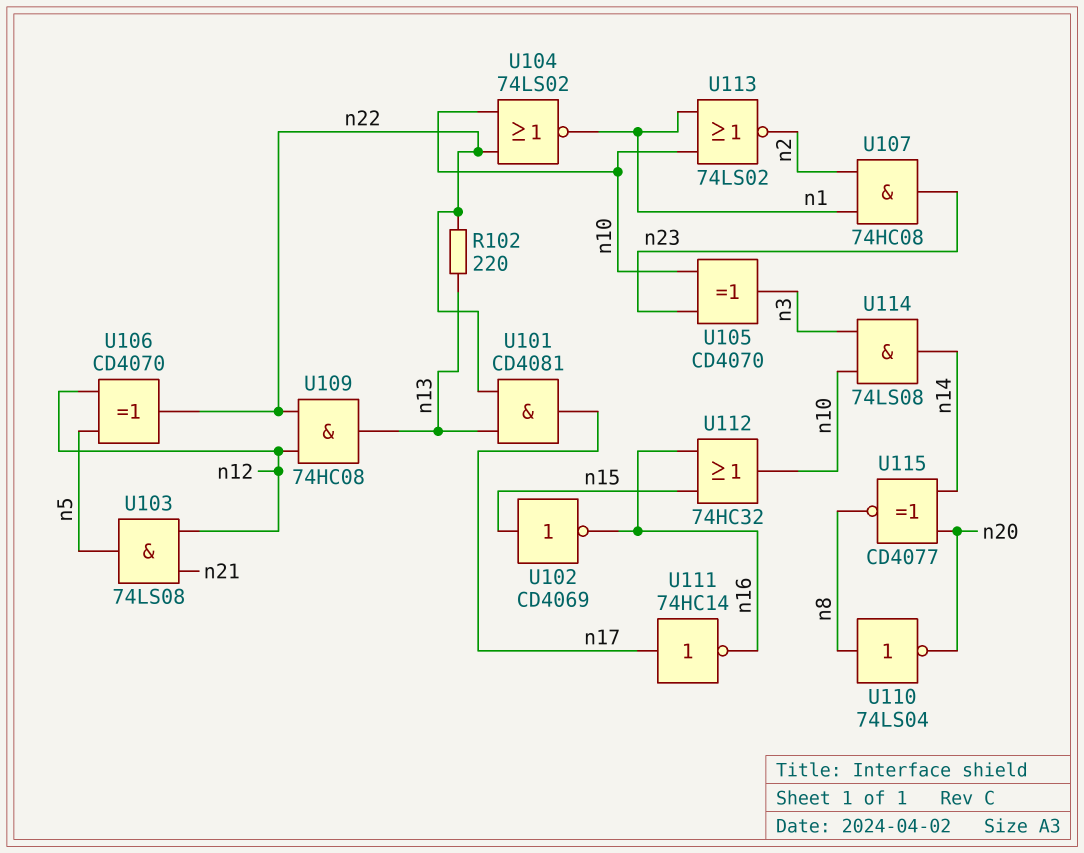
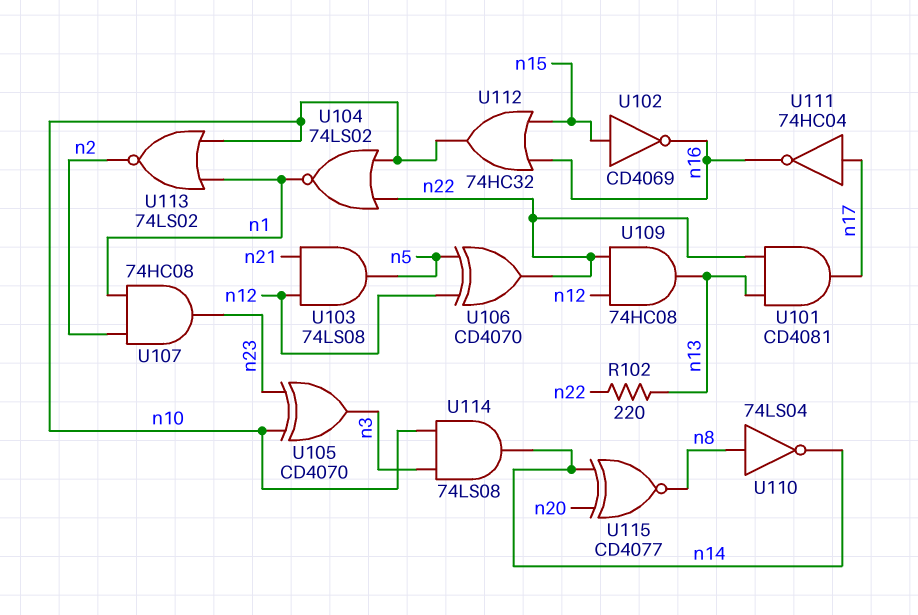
U110: NOT 74LS04 (in n8, out n20) -> NOT 74LS04 (in n8, out n14)
U111: NOT 74HC14 (in n17, out n16) -> NOT 74HC04 (in n17, out n16)

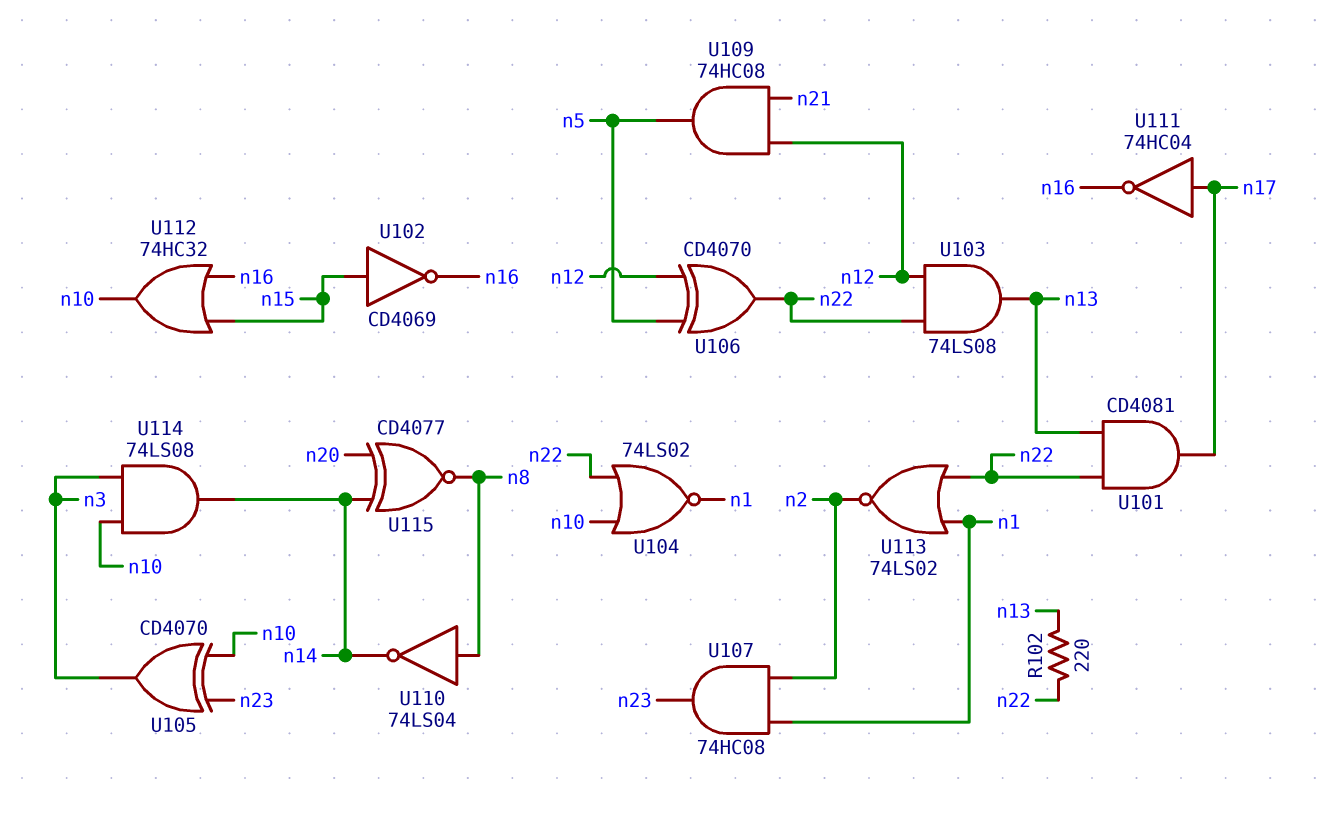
U103: AND 74LS08 (in n12, in n21, out n5) -> AND 74LS08 (in n12, in n22, out n13)
U109: AND 74HC08 (in n12, in n22, out n13) -> AND 74HC08 (in n12, in n21, out n5)
U113: NOR 74LS02 (in n1, in n10, out n2) -> NOR 74LS02 (in n1, in n22, out n2)

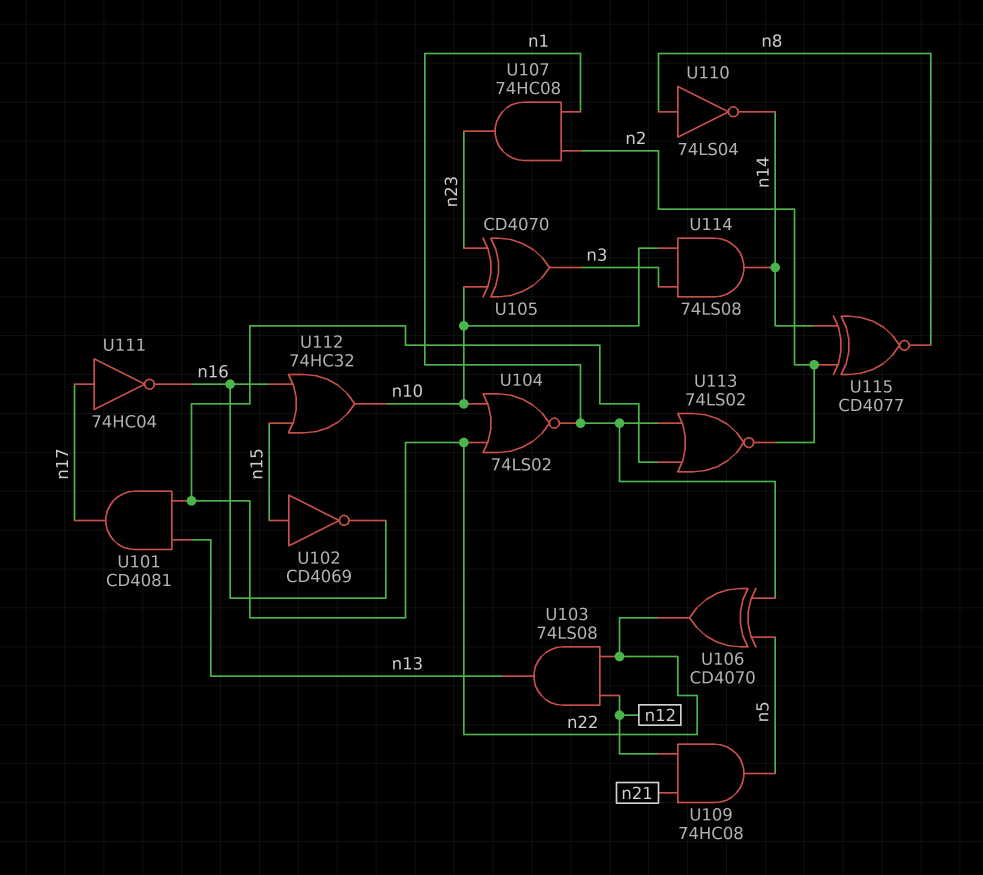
R102: 220 (n13, n22) -> none
U106: XOR CD4070 (in n5, in n12, out n22) -> XOR CD4070 (in n1, in n5, out n22)
U115: XNOR CD4077 (in n14, in n20, out n8) -> XNOR CD4077 (in n2, in n14, out n8)

